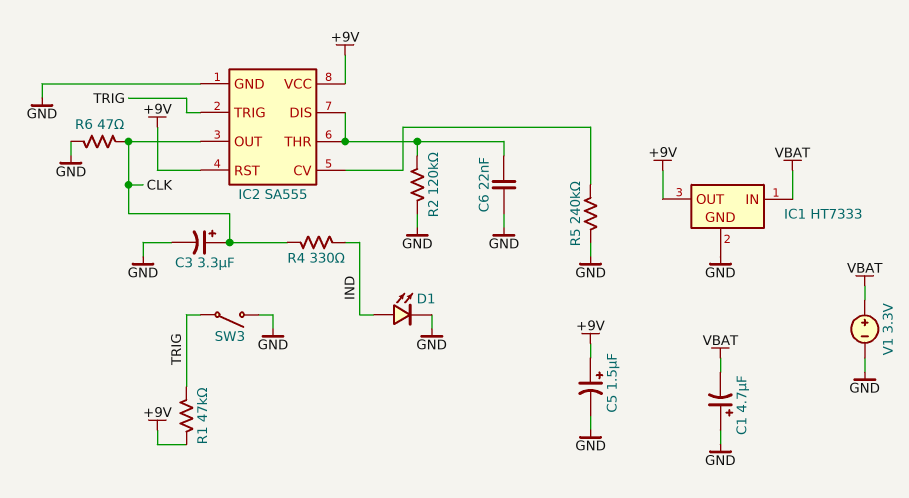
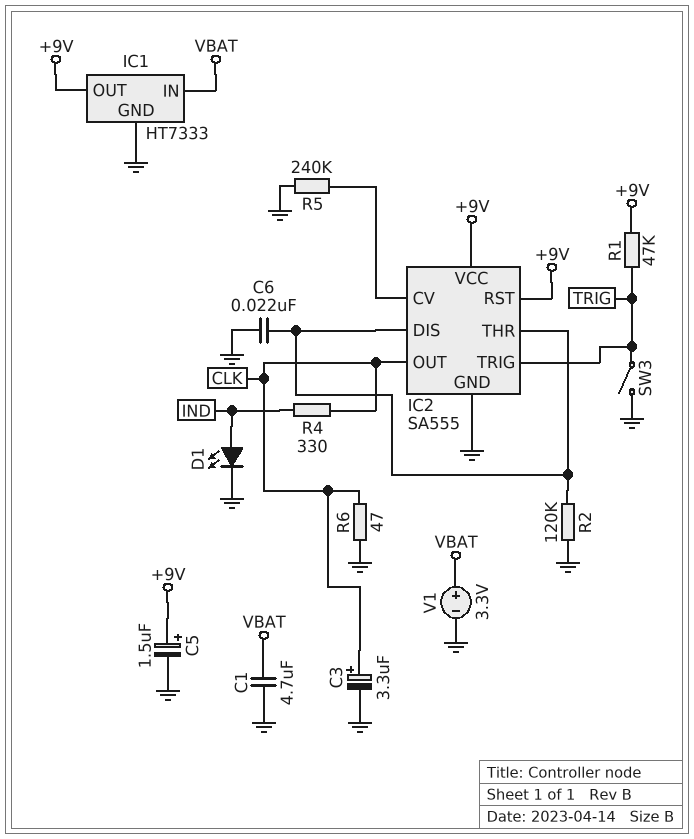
C1: 4.7uF (plus GND, minus VBAT) -> 4.7uF (GND, VBAT)

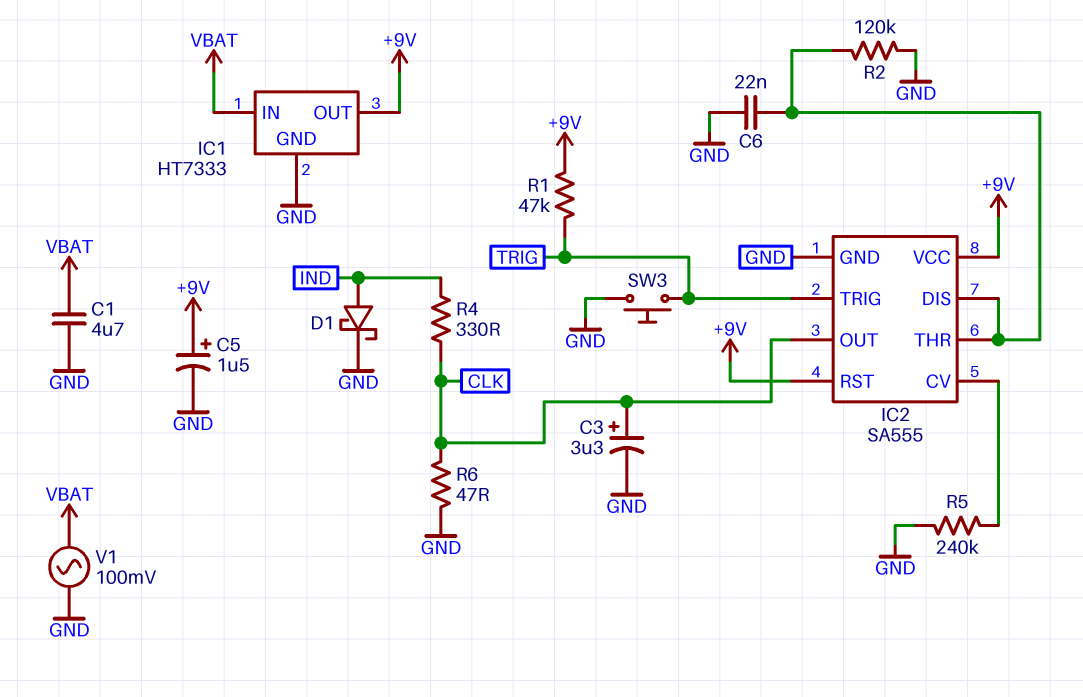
D1: LED (A IND, K GND) -> schottky (A IND, K GND)
SW3: switch (GND, TRIG) -> button (GND, TRIG)
V1: 3.3V (plus VBAT, minus GND) -> AC 100mV (GND, VBAT)

